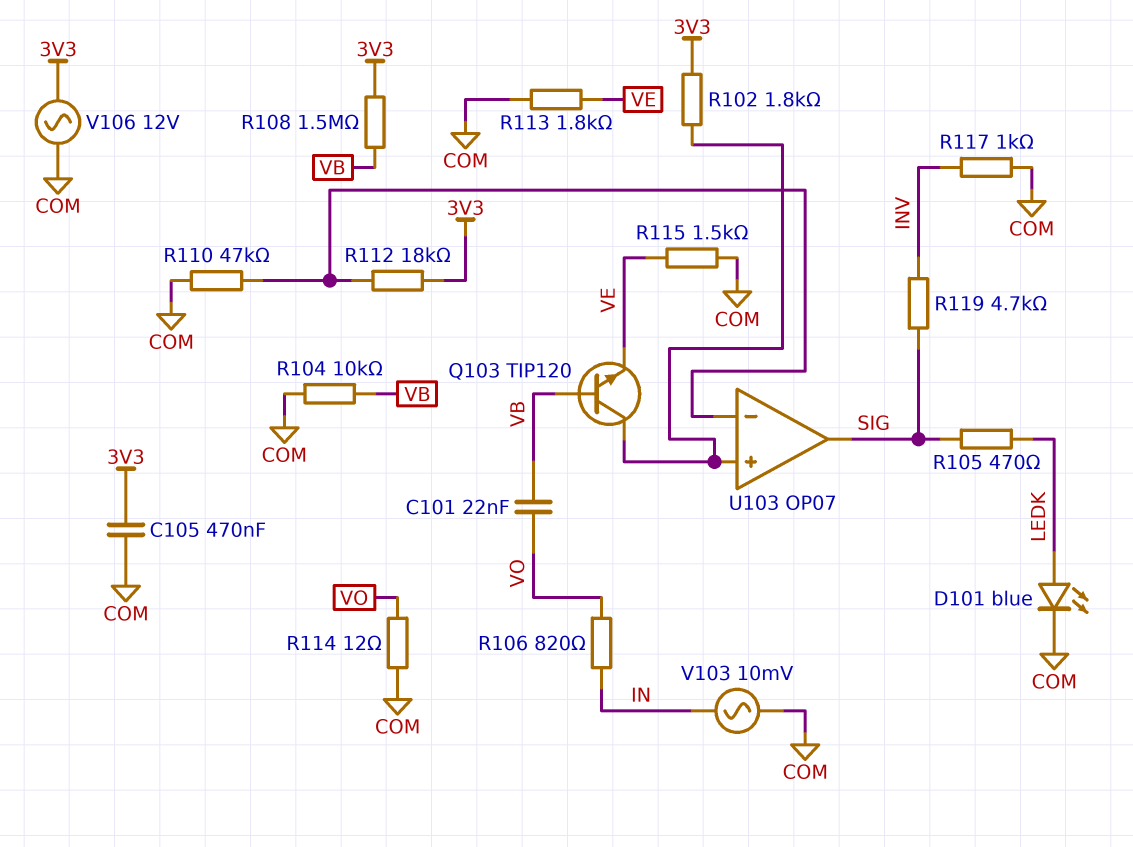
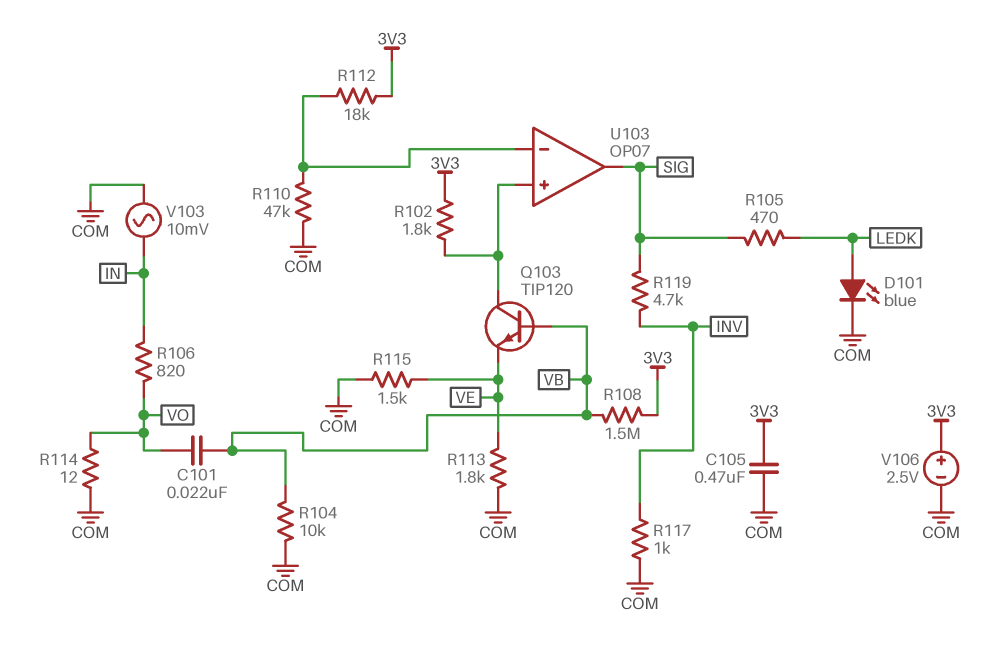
V106: AC 12V (3V3, COM) -> 2.5V (plus 3V3, minus COM)

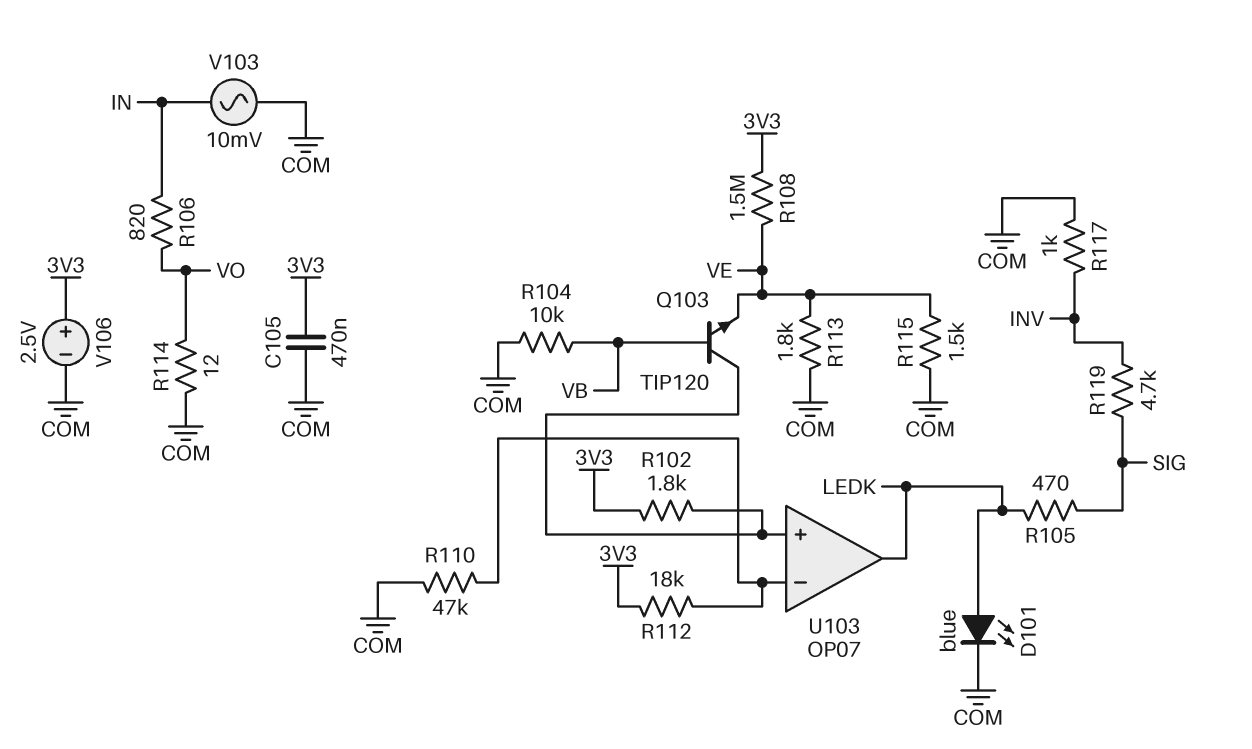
C101: 22nF (VB, VO) -> none
R108: 1.5M (3V3, VB) -> 1.5M (3V3, VE)
U103 pin out: SIG -> LEDK

